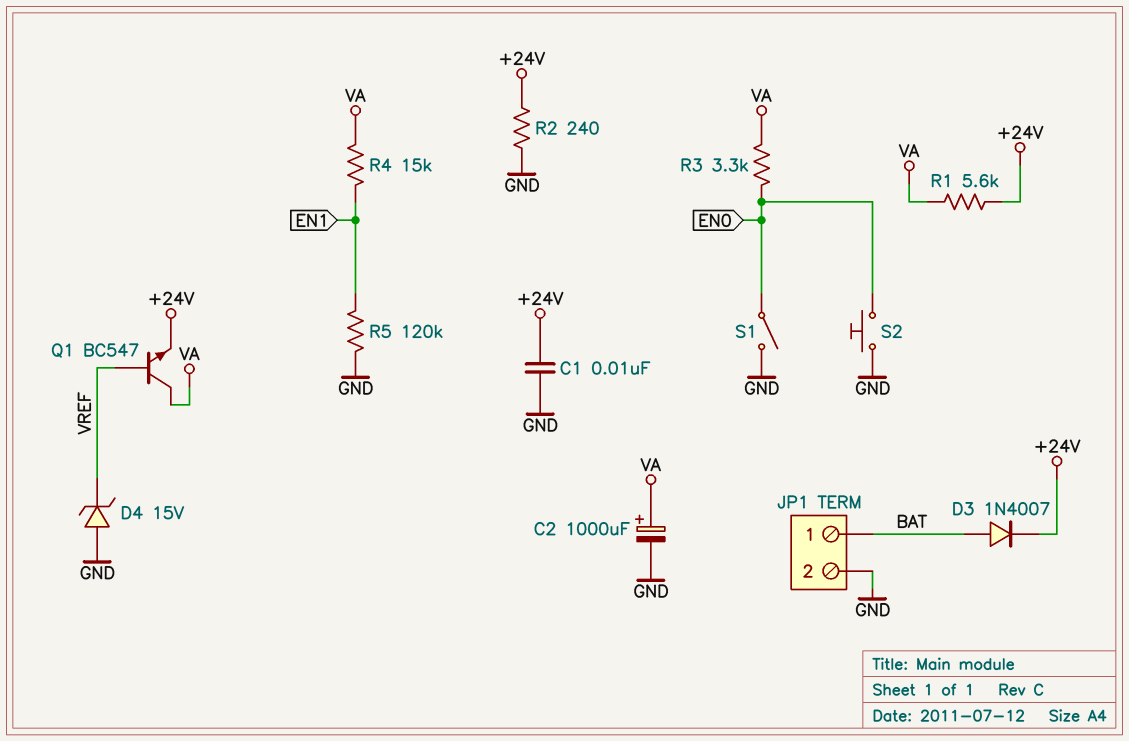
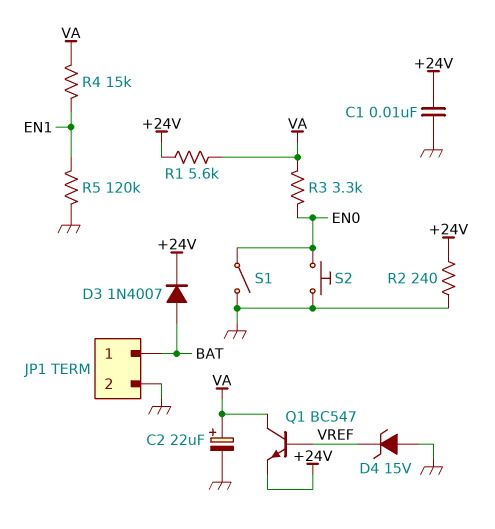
C2: 1000uF (plus VA, minus GND) -> 22uF (plus VA, minus GND)

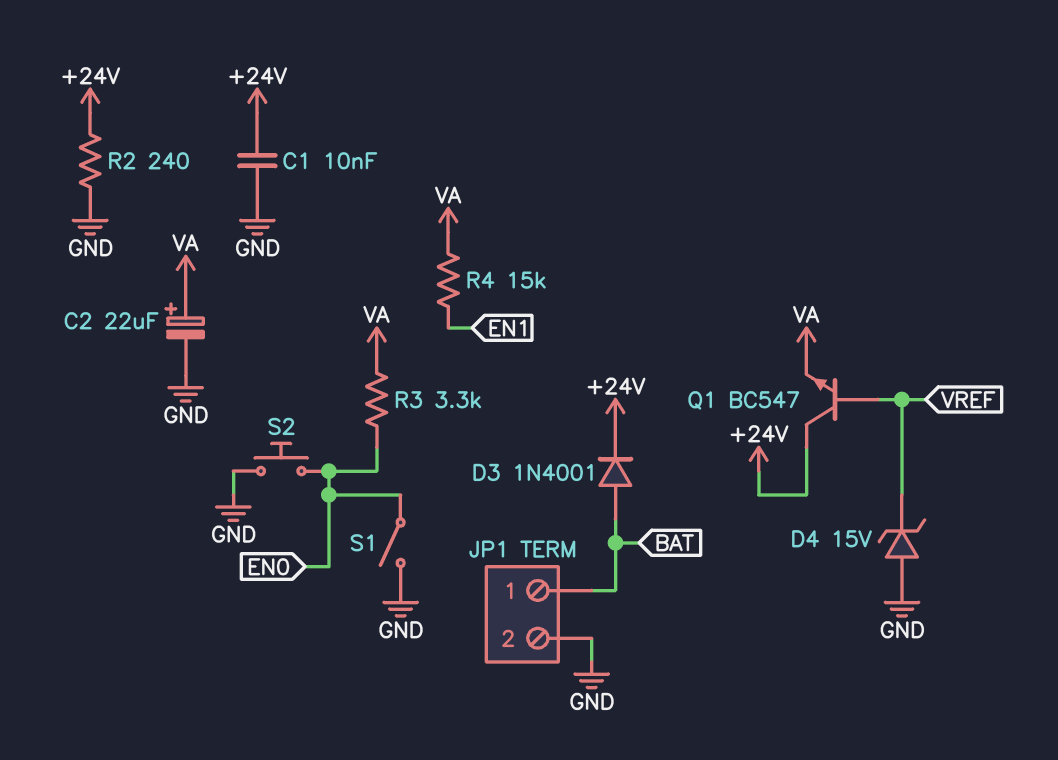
D3: diode 1N4007 (A BAT, K +24V) -> diode 1N4001 (A BAT, K +24V)
Q1: NPN BC547 (B VREF, C VA, E +24V) -> NPN BC547 (B VREF, C +24V, E VA)
R1: 5.6k (+24V, VA) -> none
R5: 120k (EN1, GND) -> none

